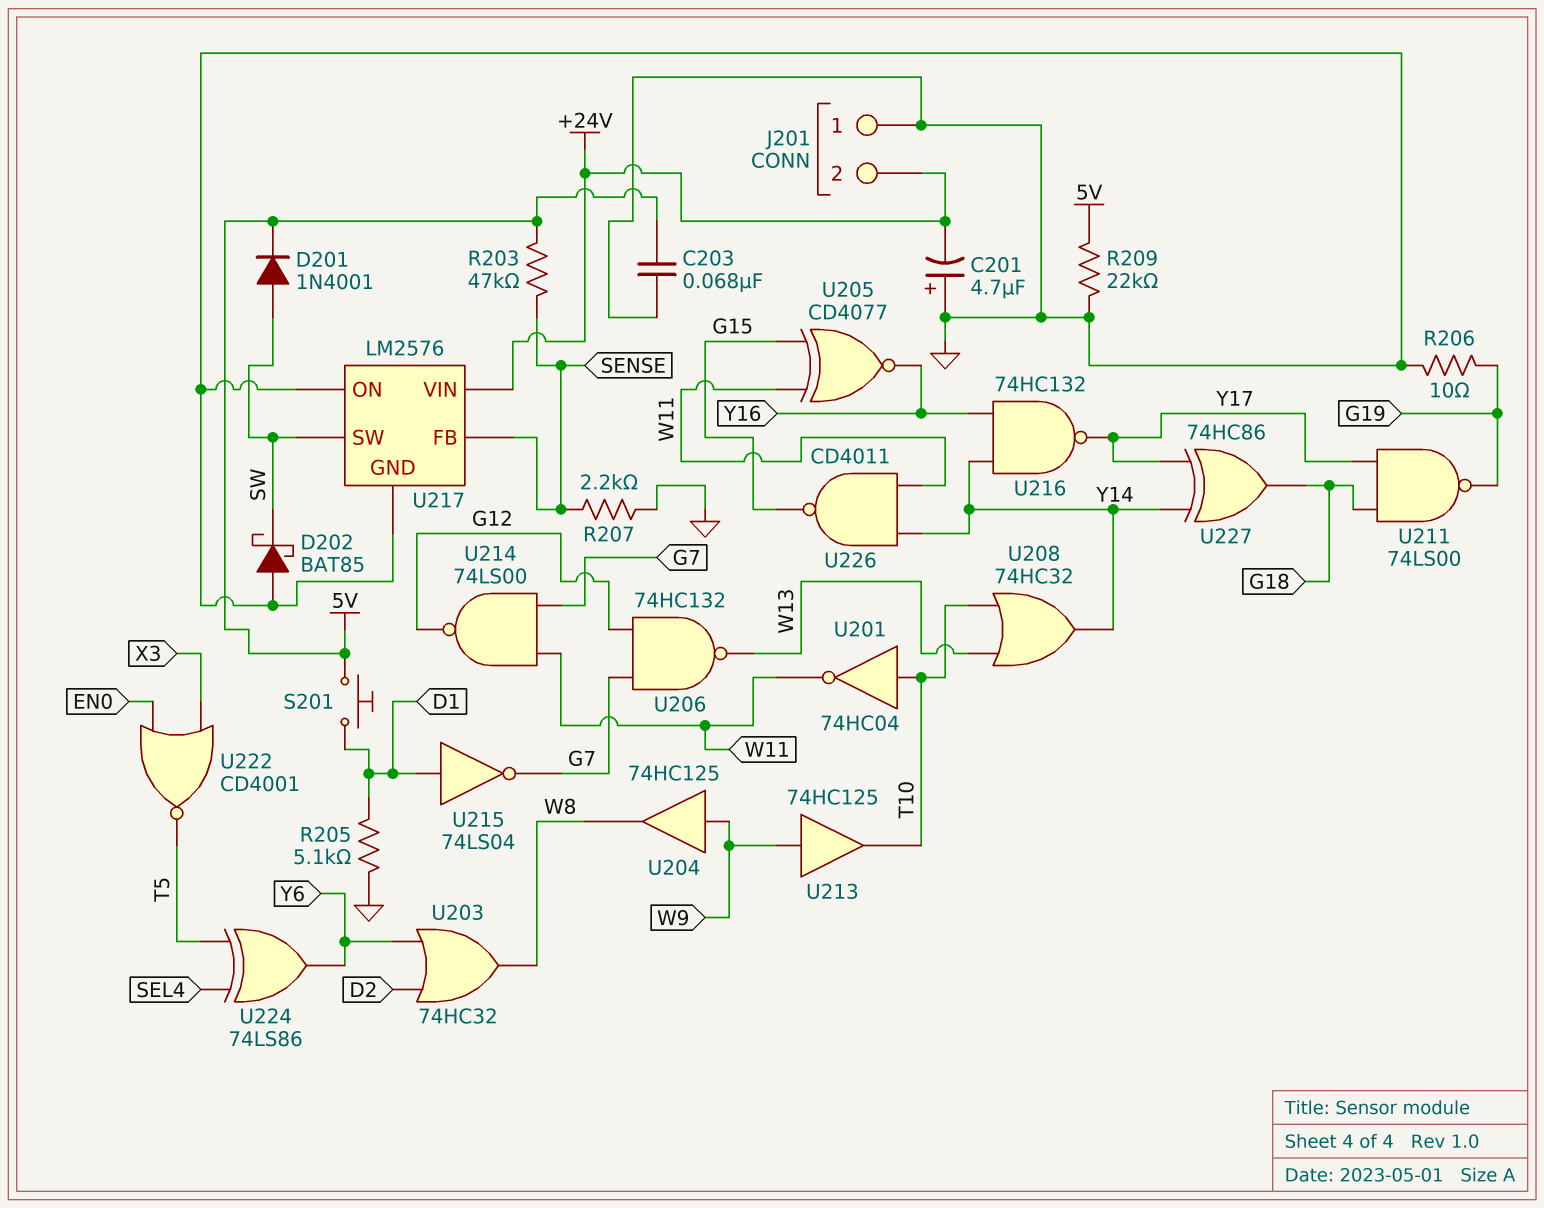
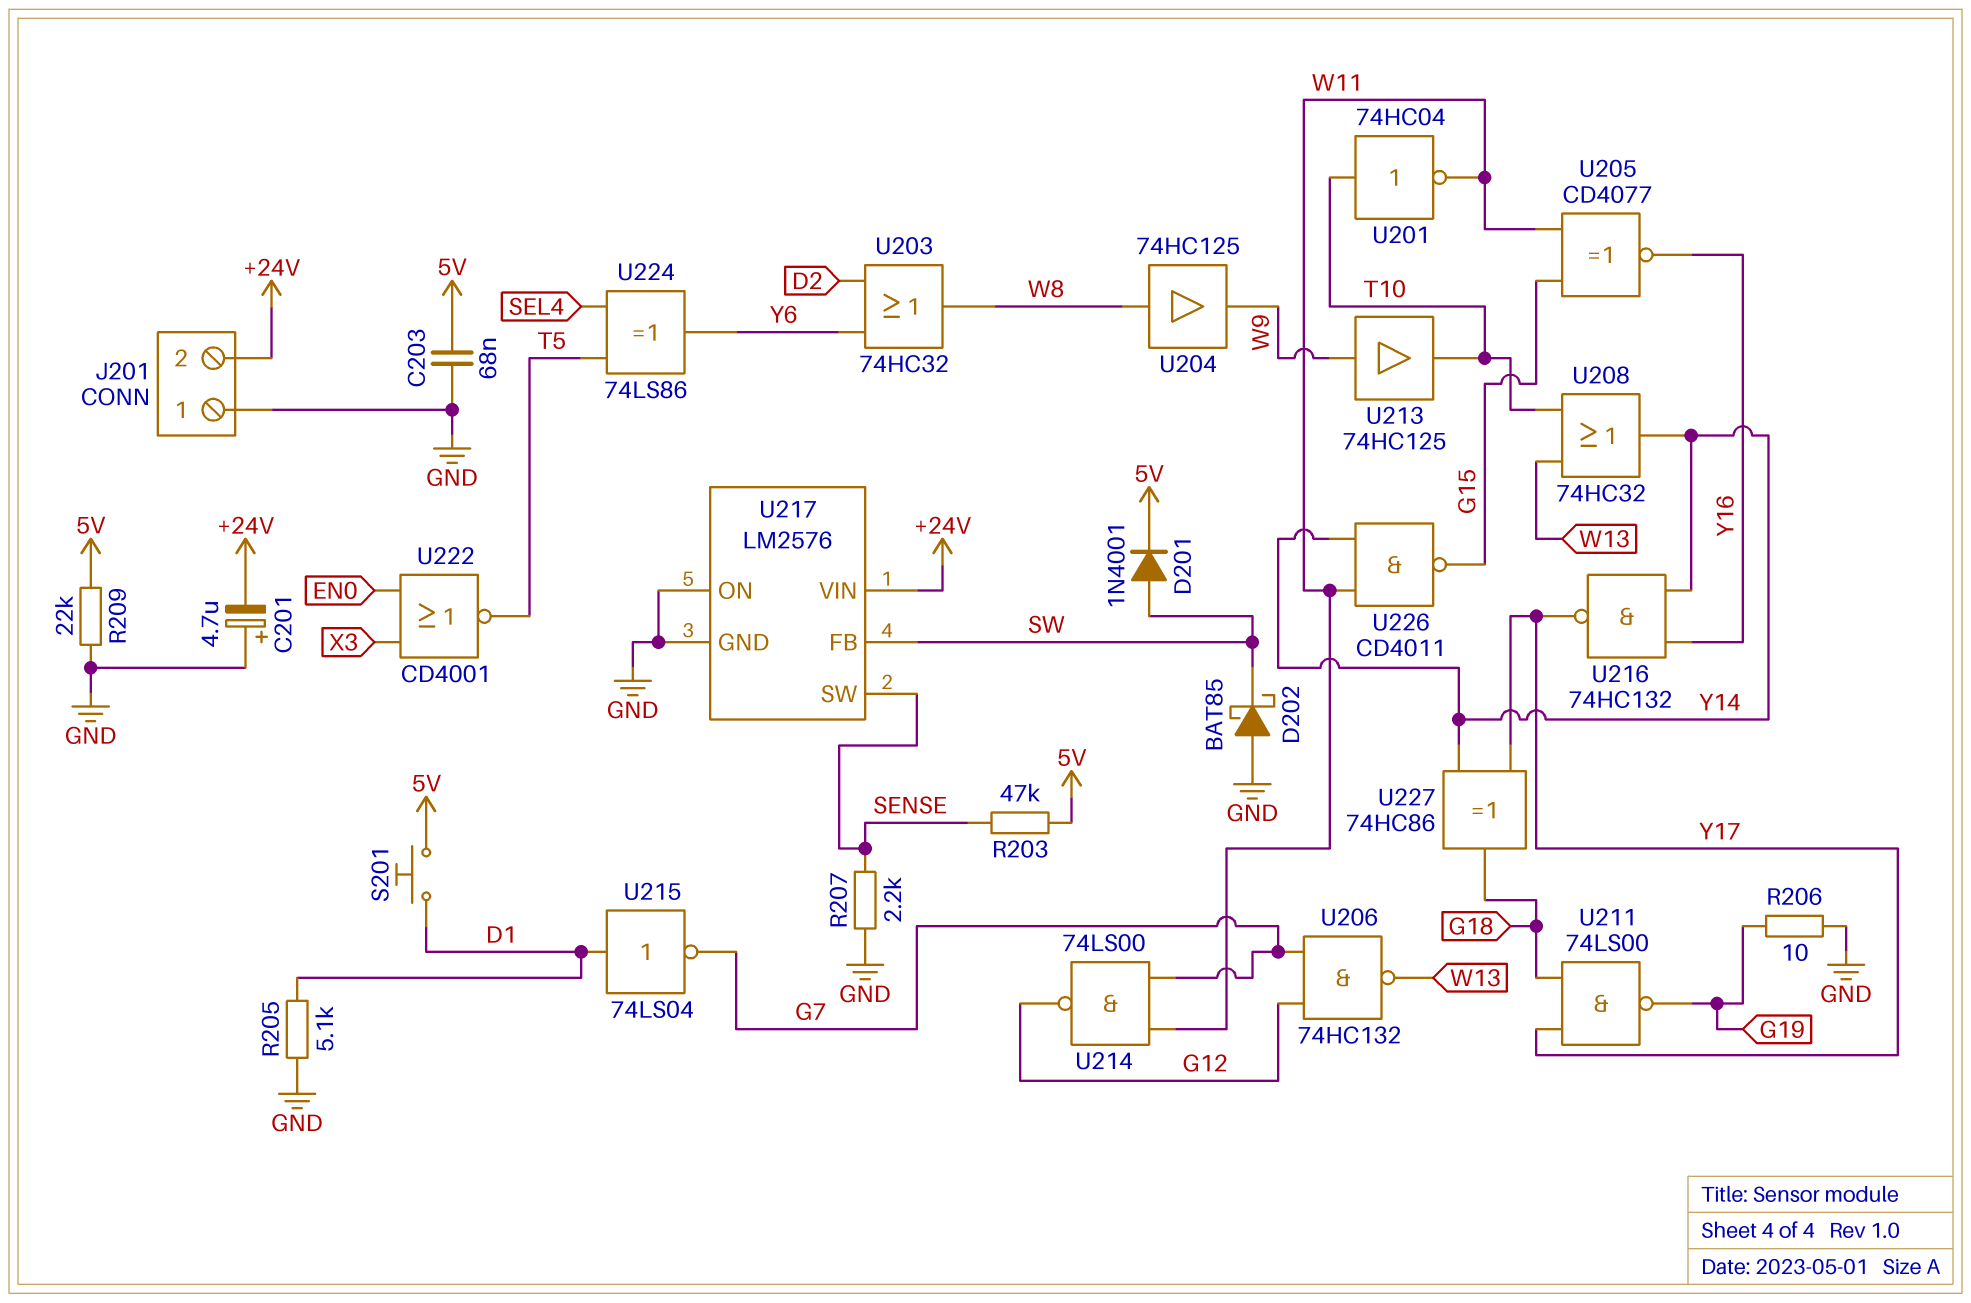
U204: buffer 74HC125 (in W9, out W8) -> buffer 74HC125 (in W8, out W9)
U217 pin FB: SENSE -> SW
U217 pin SW: SW -> SENSE

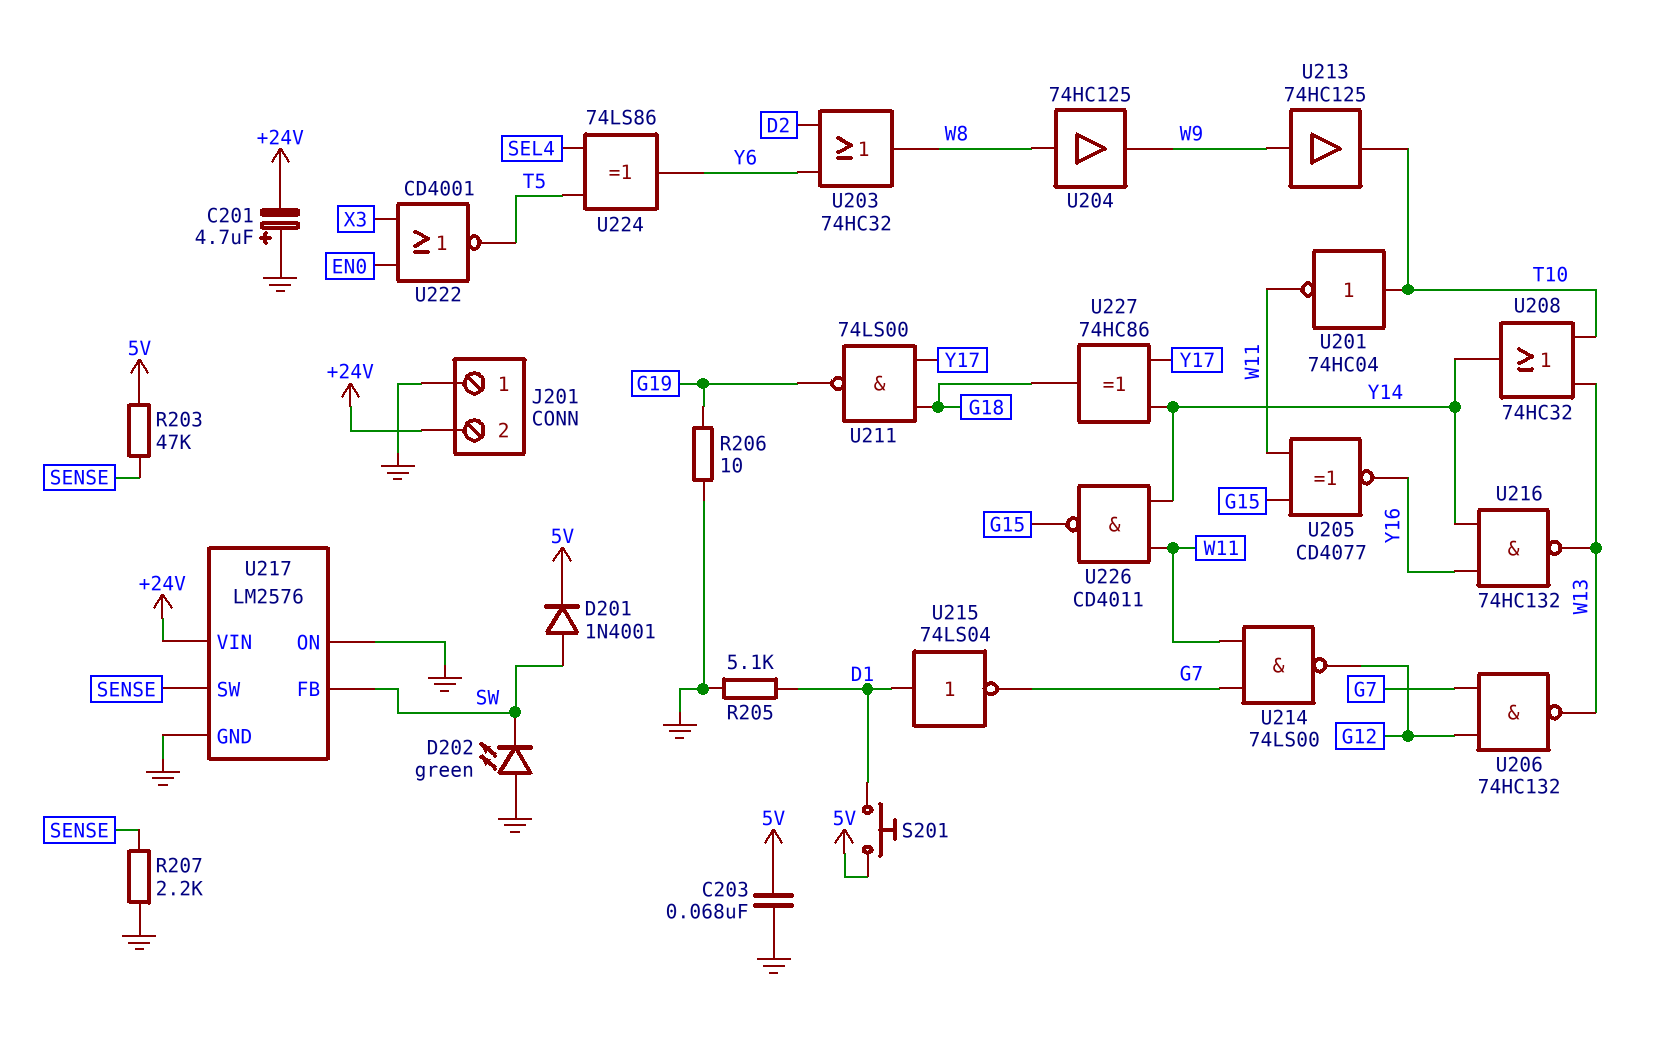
D202: schottky BAT85 (A GND, K SW) -> LED green (A GND, K SW)
R209: 22k (5V, GND) -> none
U216: NAND 74HC132 (in Y14, in Y16, out Y17) -> NAND 74HC132 (in Y14, in Y16, out W13)

